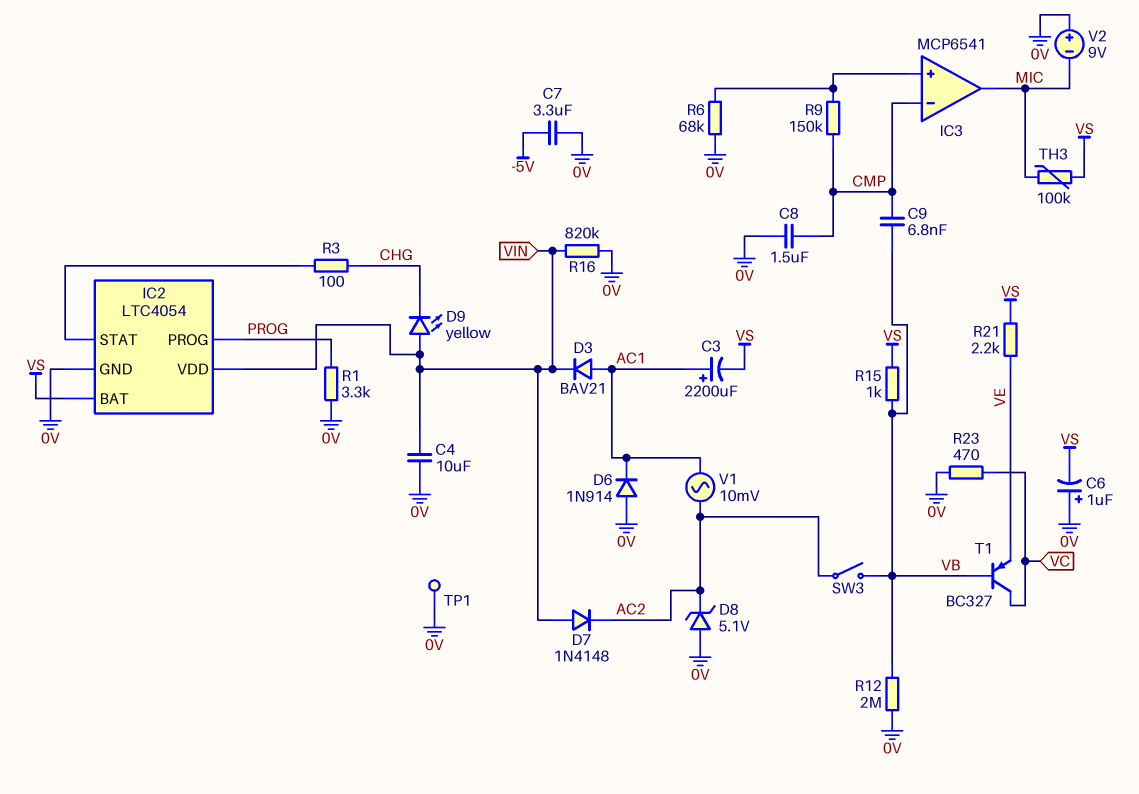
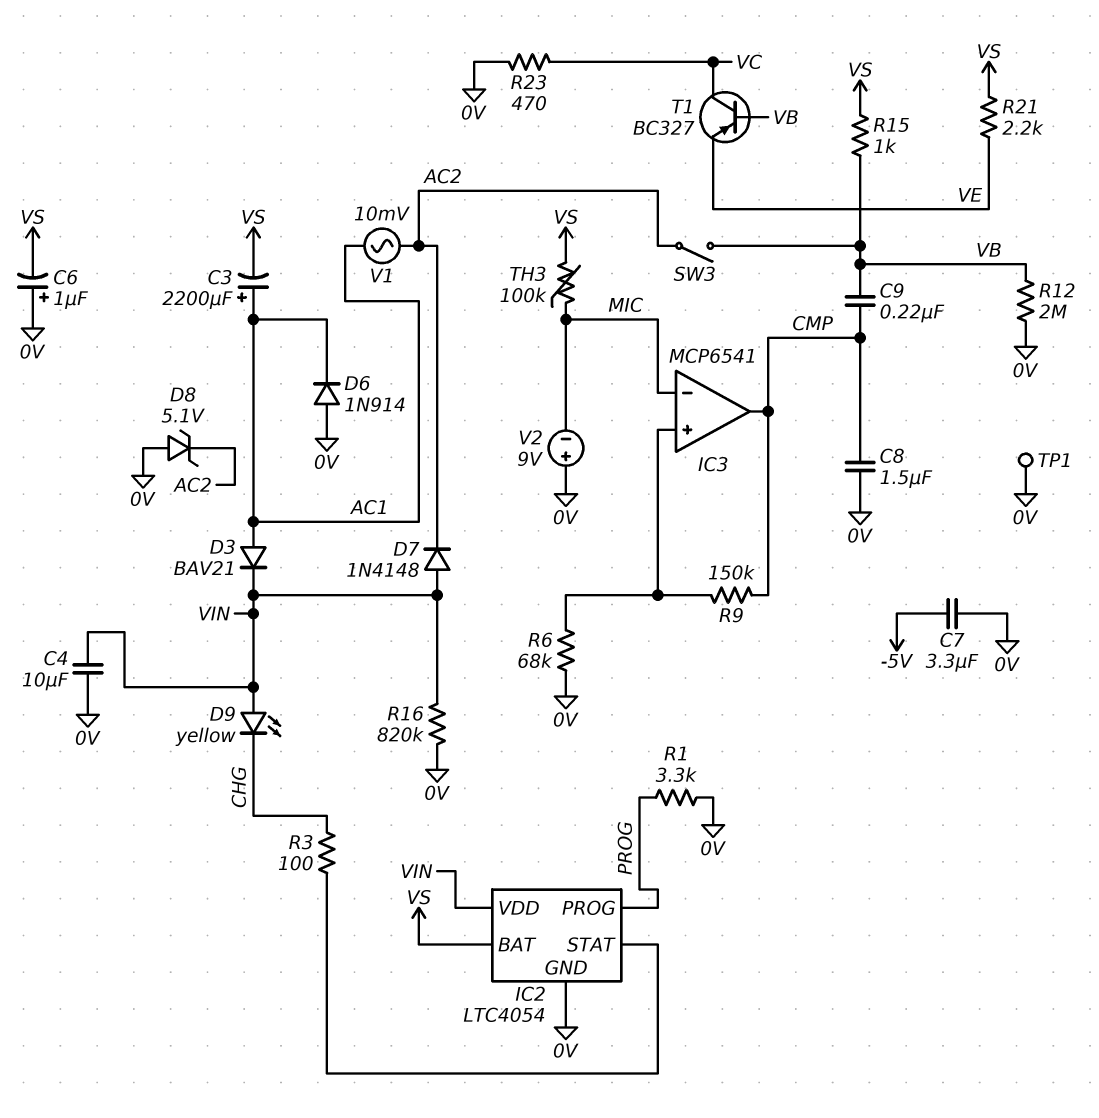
C9: 6.8nF (CMP, VB) -> 220nF (CMP, VB)
IC3 pin in-: CMP -> MIC
IC3 pin out: MIC -> CMP

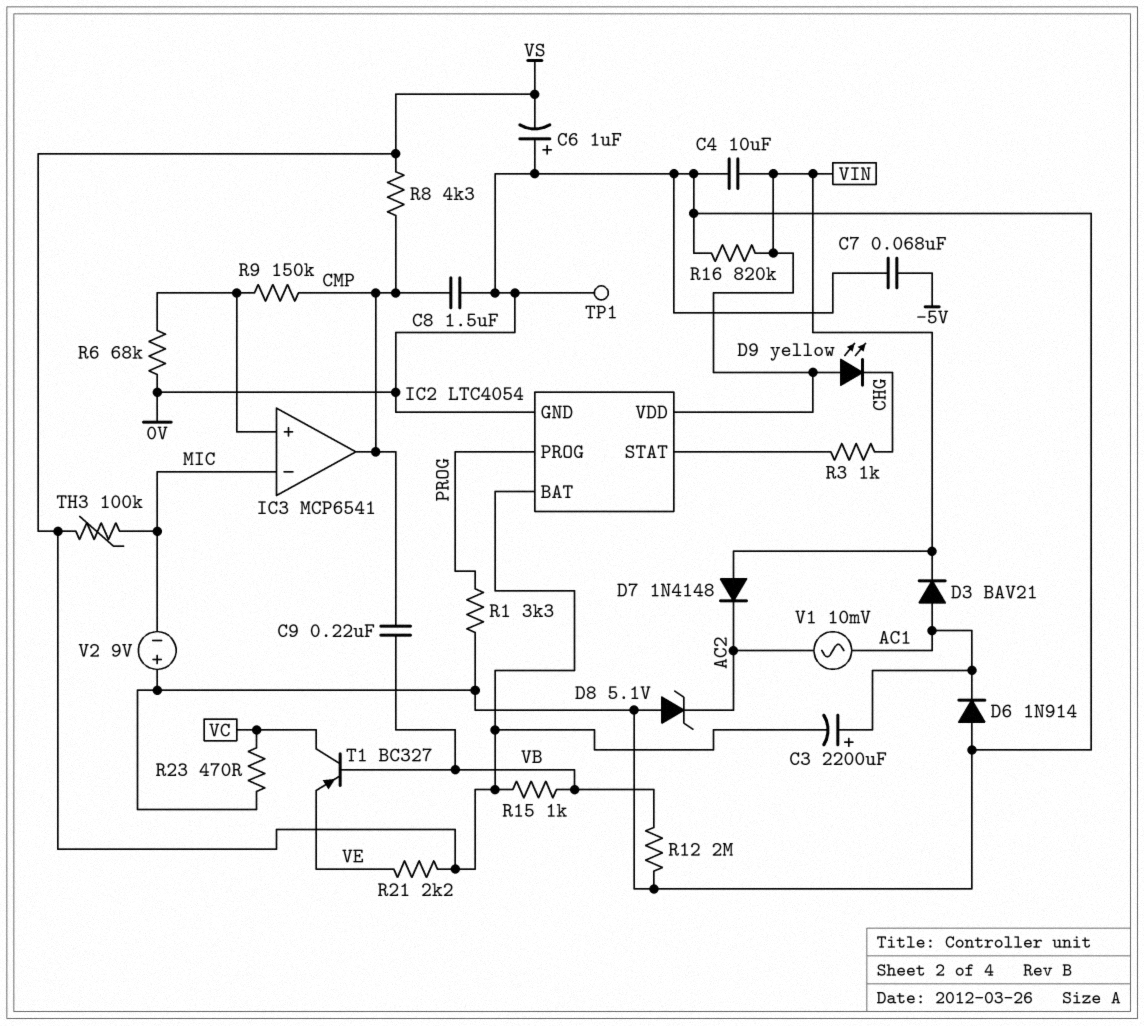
C7: 3.3uF (-5V, 0V) -> 68nF (-5V, 0V)
R3: 100 (CHG, IC2/STAT) -> 1k (CHG, IC2/STAT)
R8: none -> 4.3k (CMP, VS)
SW3: switch (AC2, VB) -> none

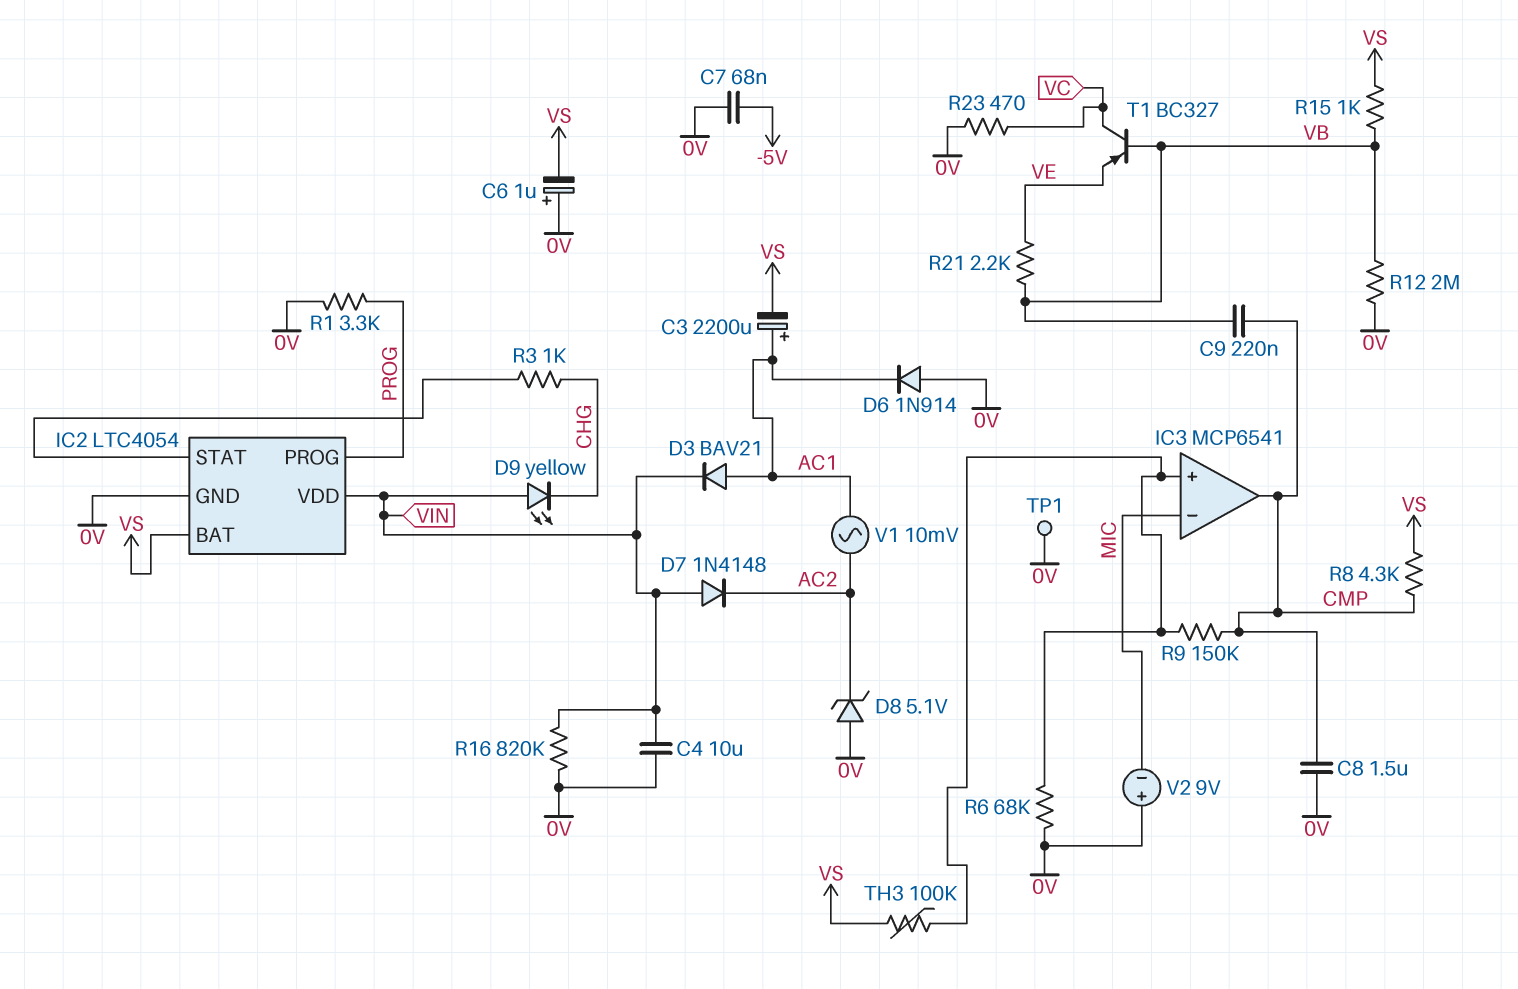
R21: 2.2k (VE, VS) -> 2.2k (VB, VE)
TH3: 100k (MIC, VS) -> 100k (IC3/in+, VS)

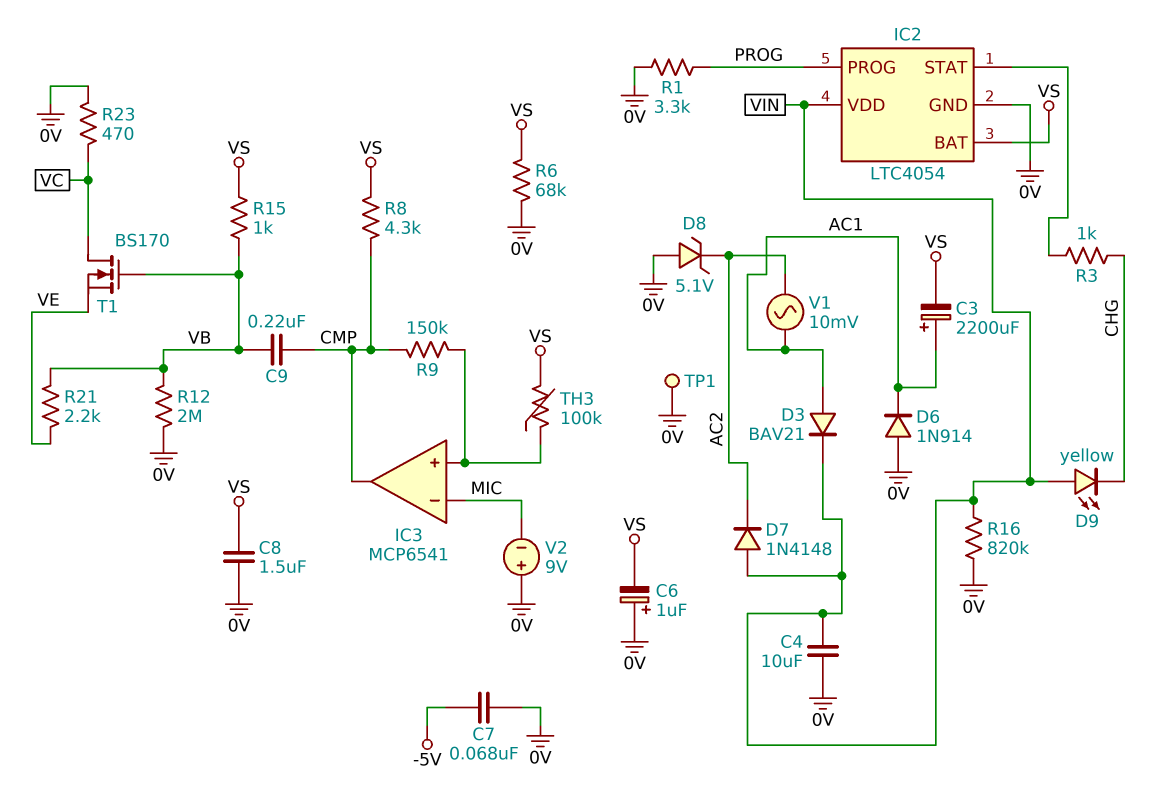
C8: 1.5uF (0V, CMP) -> 1.5uF (0V, VS)
R6: 68k (0V, IC3/in+) -> 68k (0V, VS)
T1: PNP BC327 (B VB, C VC, E VE) -> NMOS BS170 (G VB, D VC, S VE)

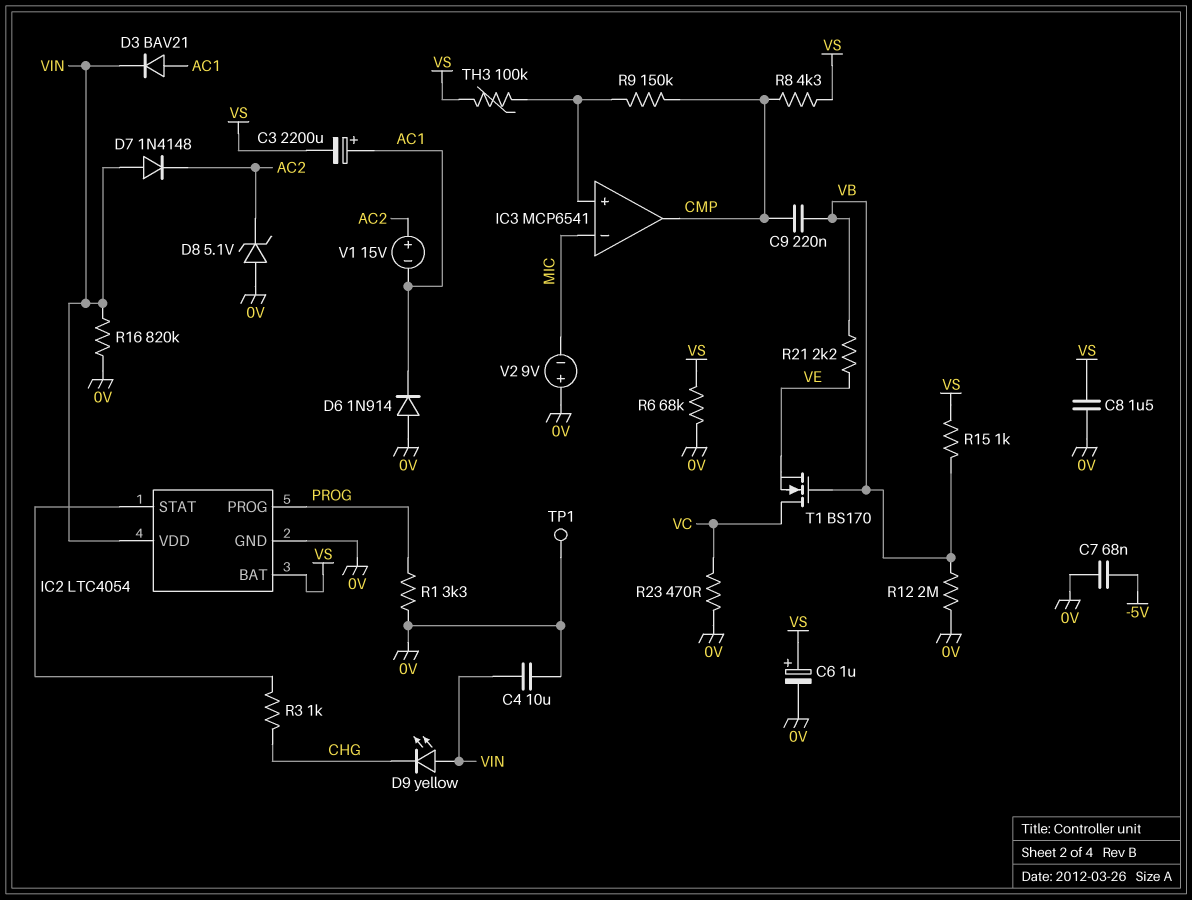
C6: 1uF (plus 0V, minus VS) -> 1uF (plus VS, minus 0V)
V1: AC 10mV (AC1, AC2) -> 15V (plus AC2, minus AC1)

